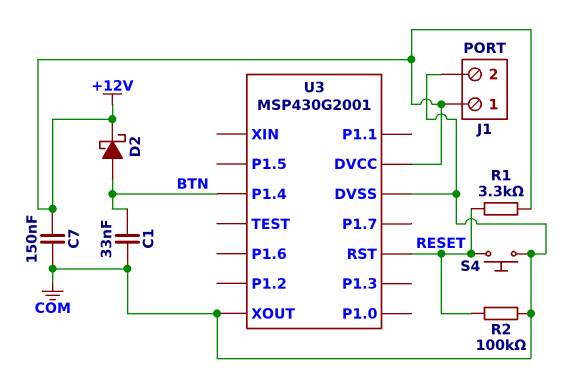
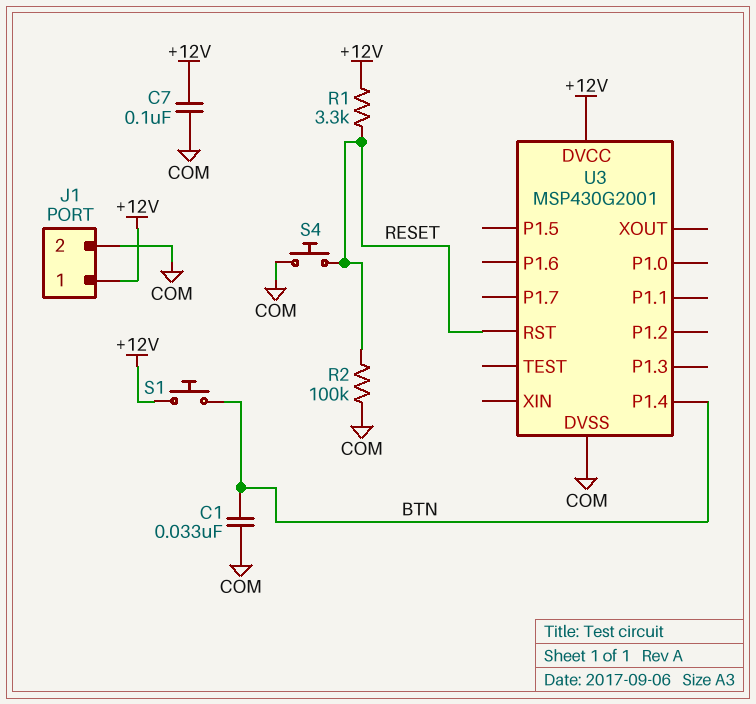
C7: 150nF (+12V, COM) -> 100nF (+12V, COM)
D2: schottky (A BTN, K +12V) -> none
S1: none -> button (+12V, BTN)
U3 pin XOUT: COM -> none

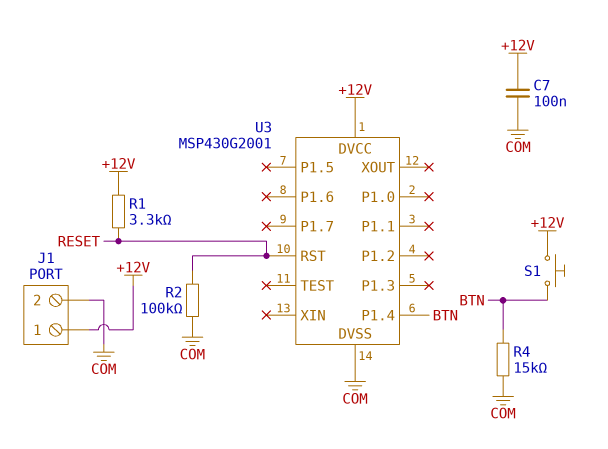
C1: 33nF (BTN, COM) -> none
R4: none -> 15k (BTN, COM)
S4: button (COM, RESET) -> none

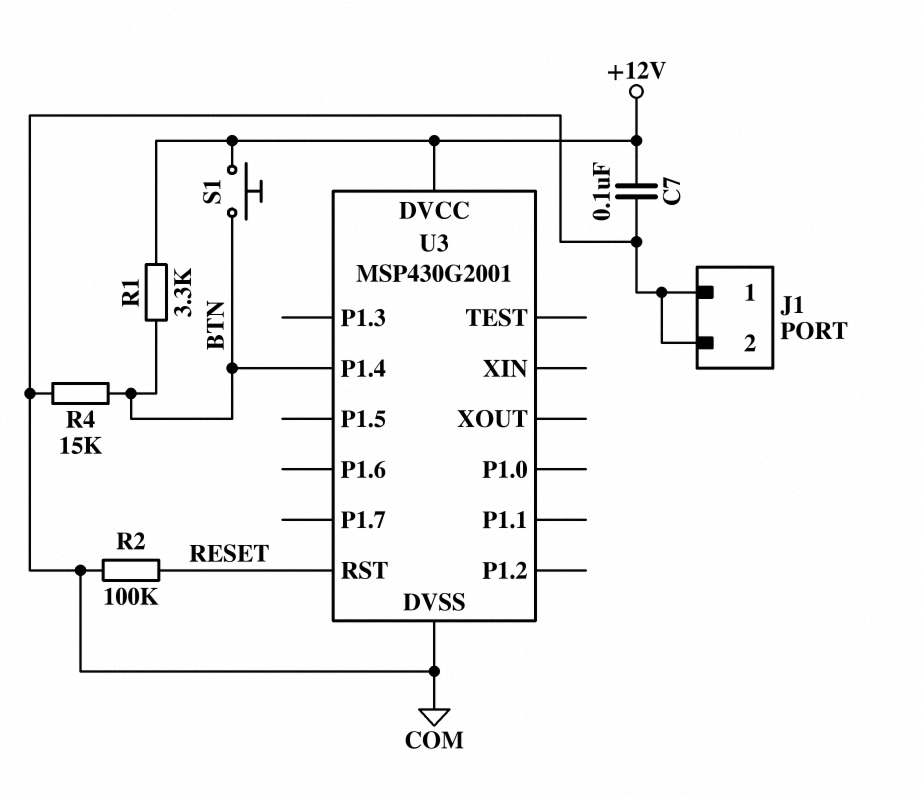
J1 pin 1: +12V -> COM
R1: 3.3k (+12V, RESET) -> 3.3k (+12V, BTN)

